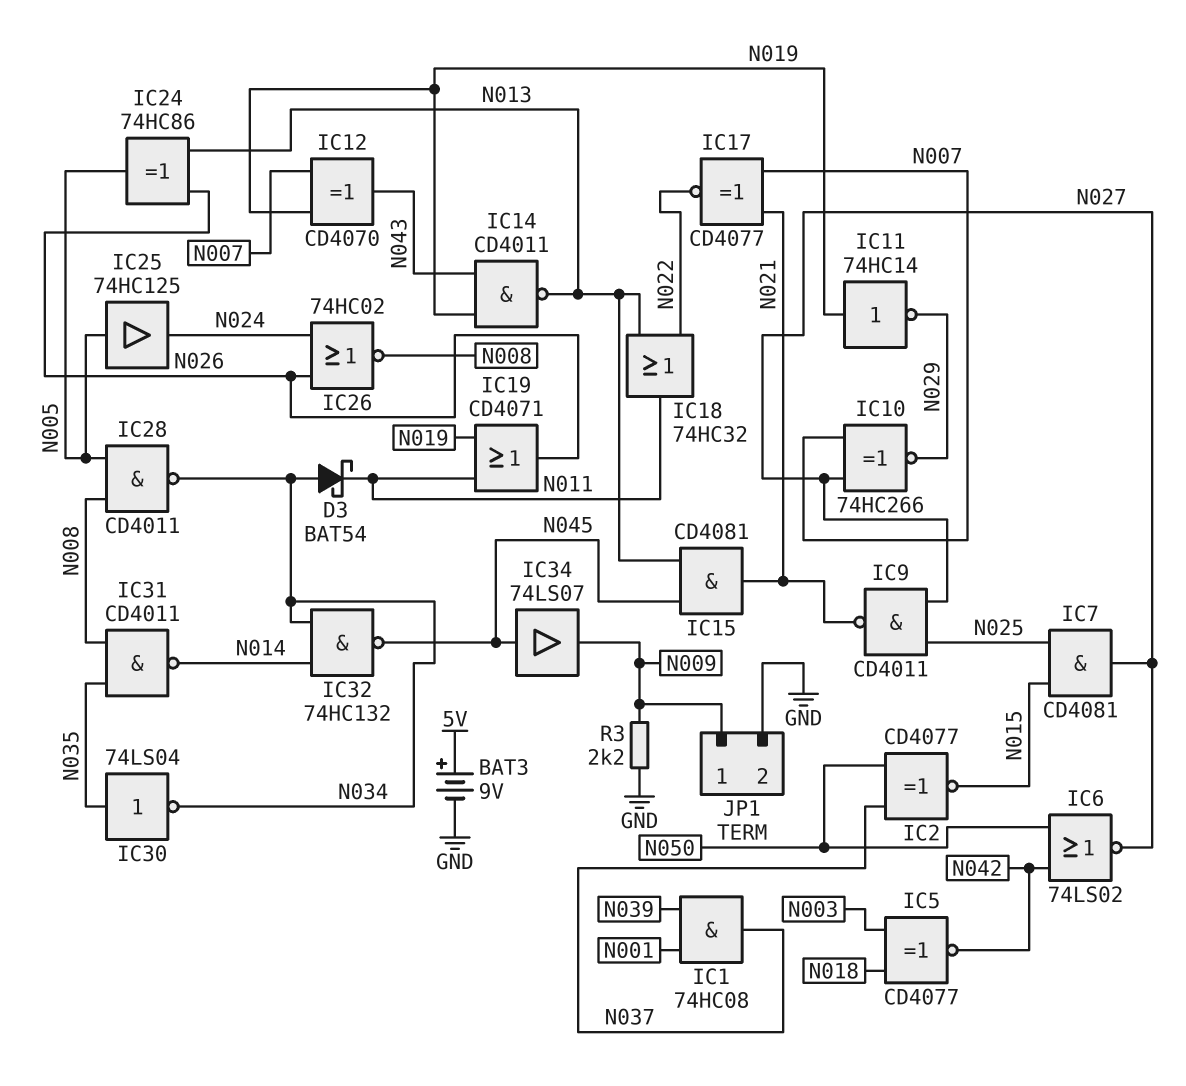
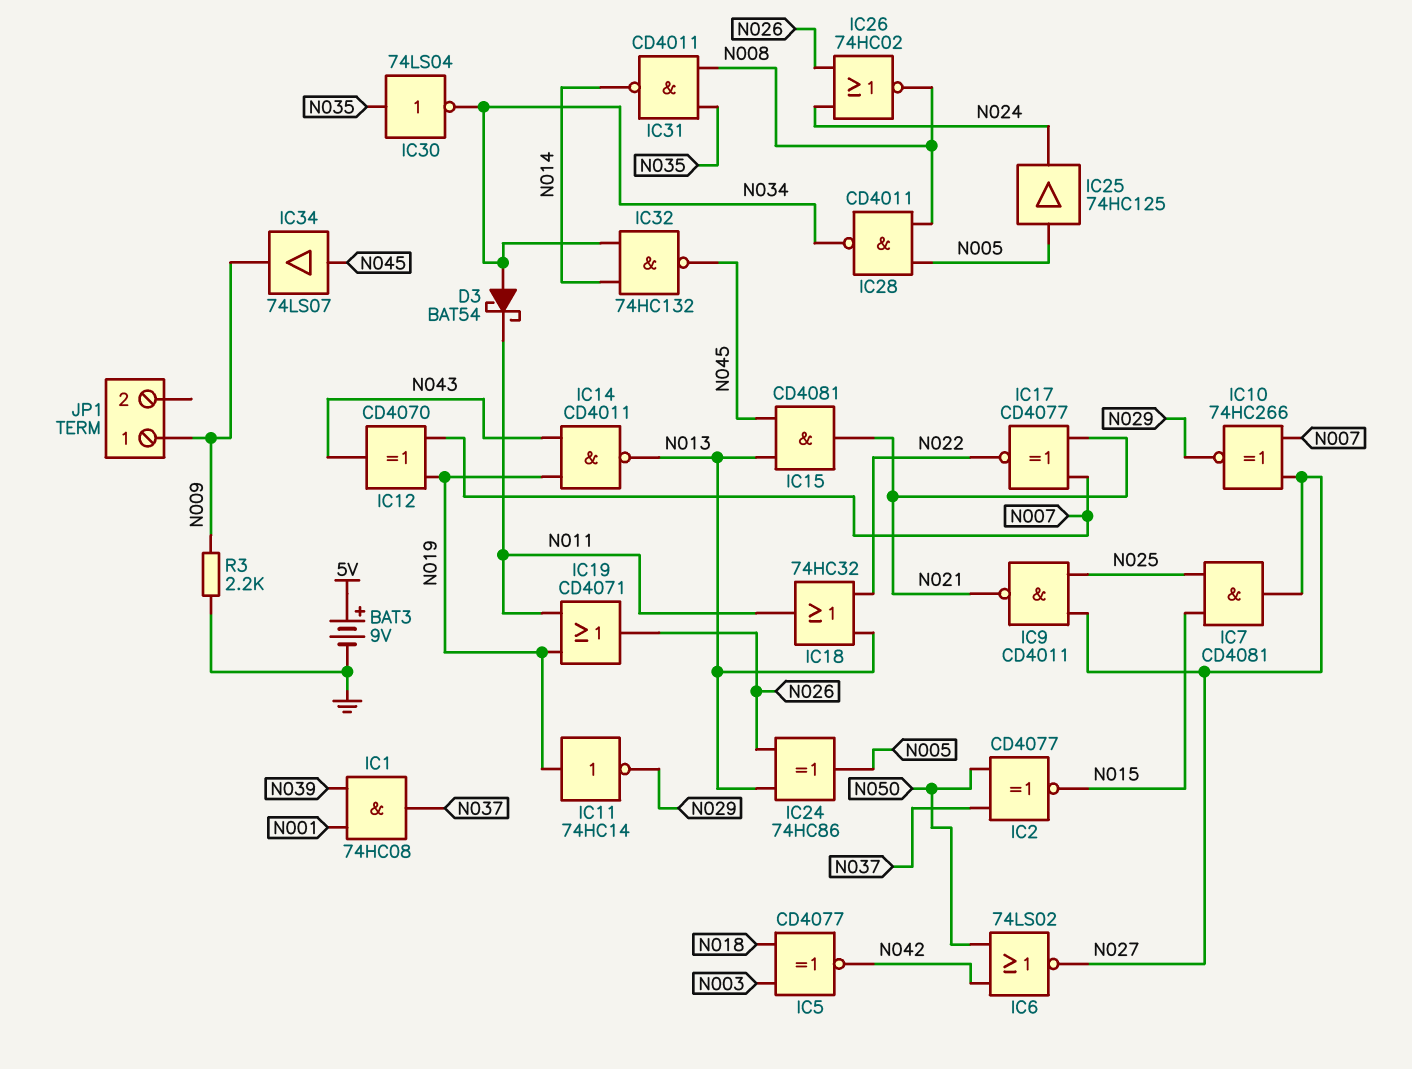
JP1 pin 2: GND -> none

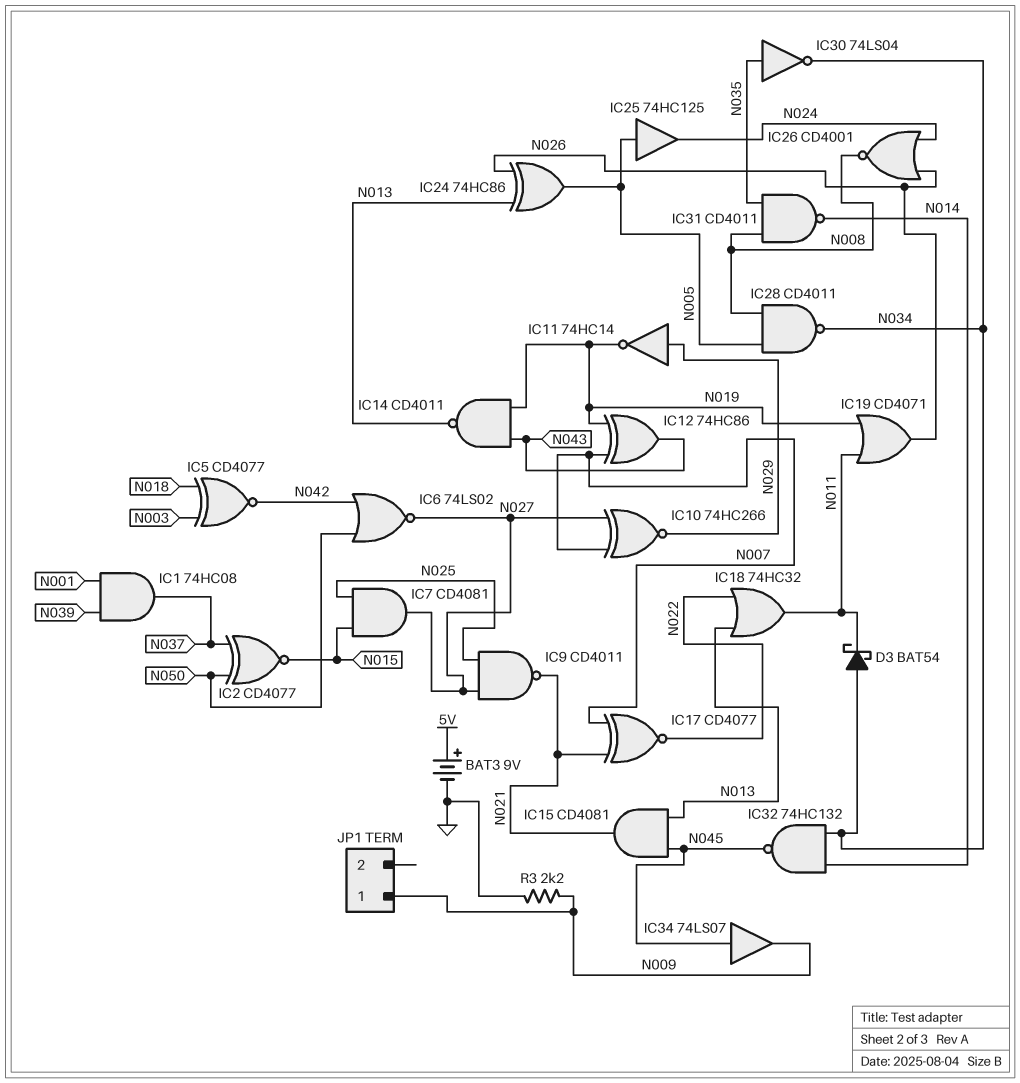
IC11: NOT 74HC14 (in N019, out N029) -> NOT 74HC14 (in N029, out N019)
IC12: XOR CD4070 (in N007, in N019, out N043) -> XOR 74HC86 (in N007, in N019, out N043)
IC26: NOR 74HC02 (in N024, in N026, out N008) -> NOR CD4001 (in N024, in N026, out N008)

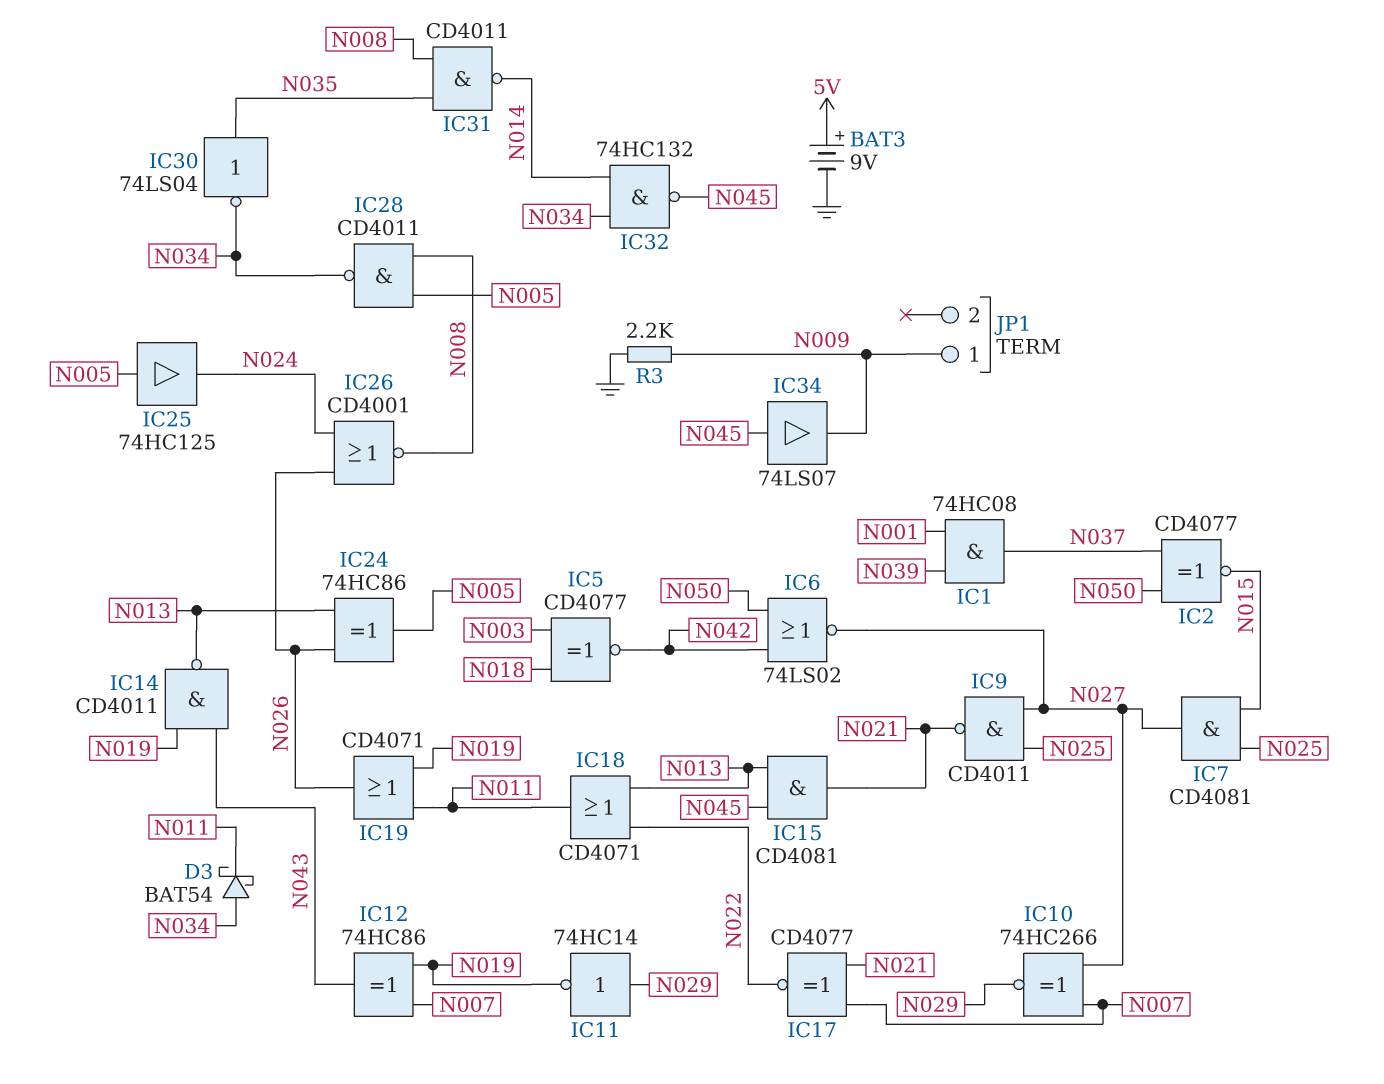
IC18: OR 74HC32 (in N013, in N022, out N011) -> OR CD4071 (in N013, in N022, out N011)

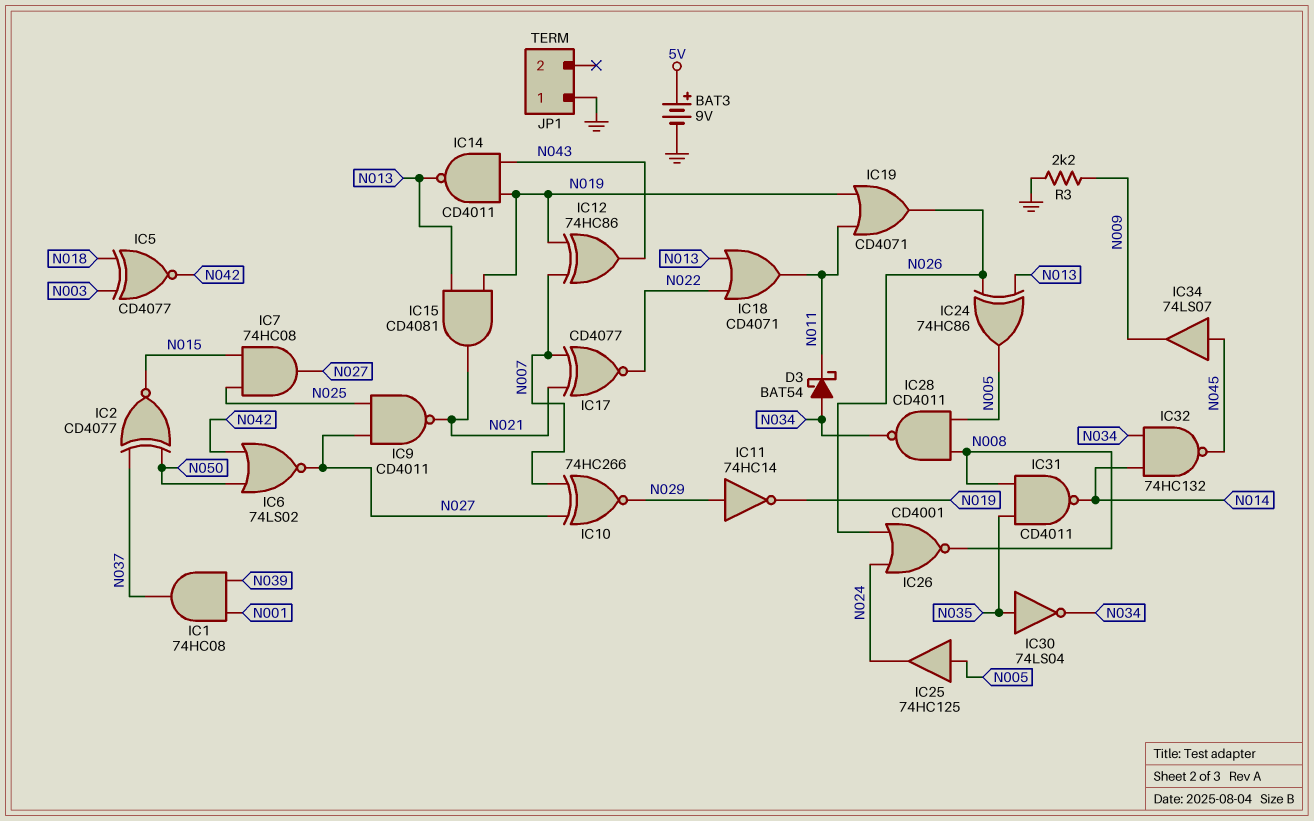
IC7: AND CD4081 (in N015, in N025, out N027) -> AND 74HC08 (in N015, in N025, out N027)
IC15: AND CD4081 (in N013, in N045, out N021) -> AND CD4081 (in N013, in N019, out N021)
JP1 pin 1: N009 -> GND

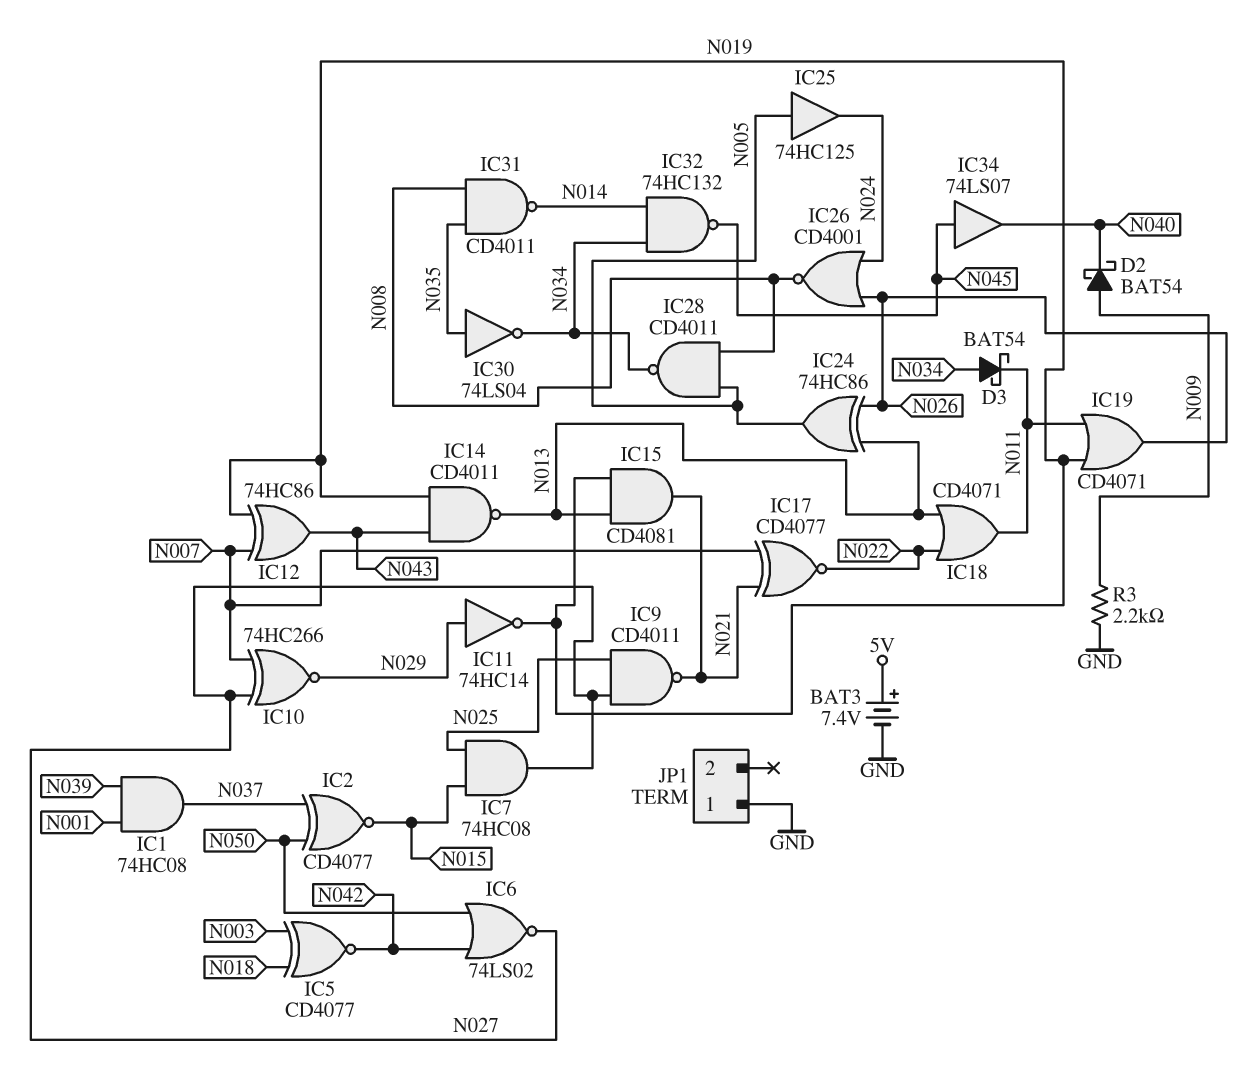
BAT3: 9V (plus 5V, minus GND) -> 7.4V (plus 5V, minus GND)
D2: none -> schottky BAT54 (A N009, K N040)
IC34: buffer 74LS07 (in N045, out N009) -> buffer 74LS07 (in N045, out N040)

